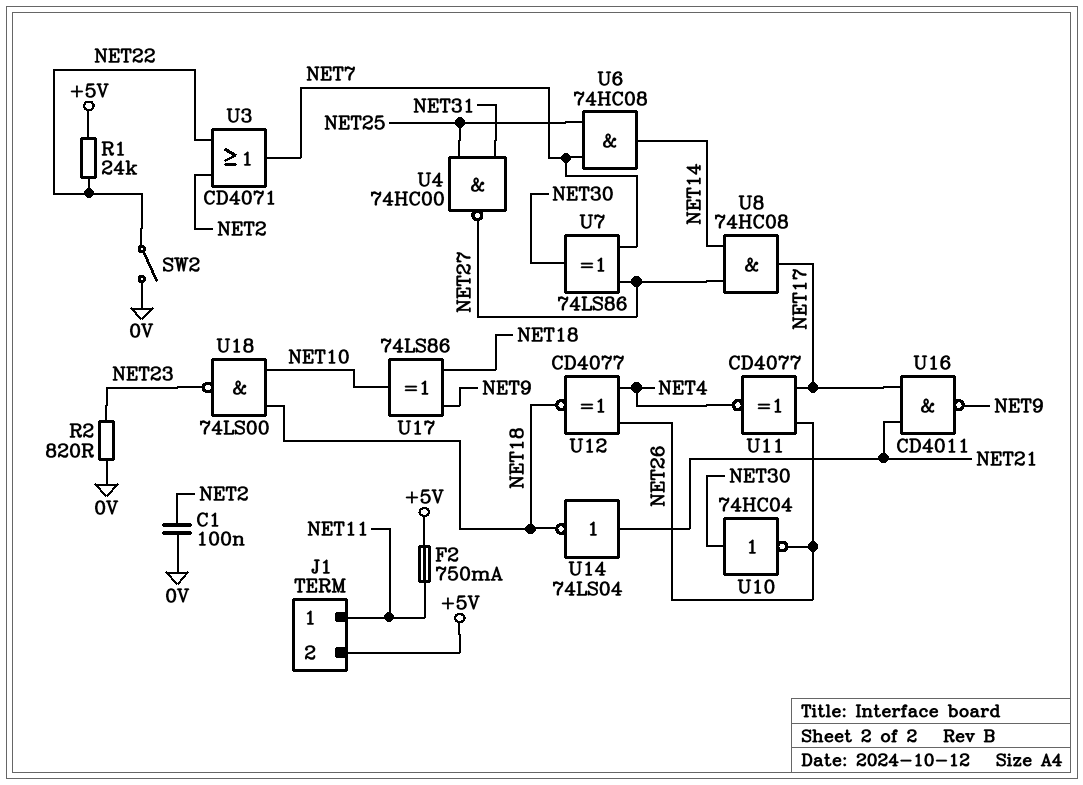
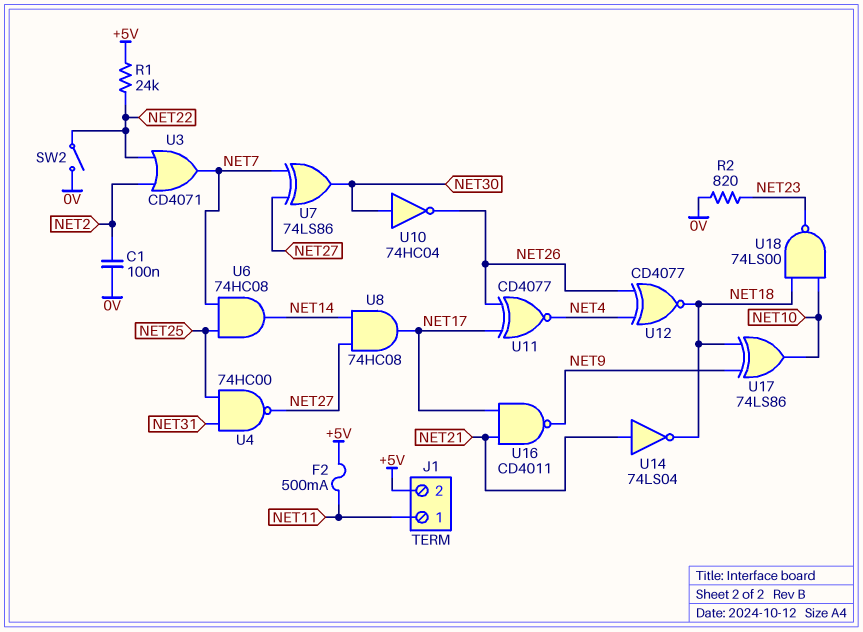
F2: 750mA (+5V, NET11) -> 500mA (+5V, NET11)

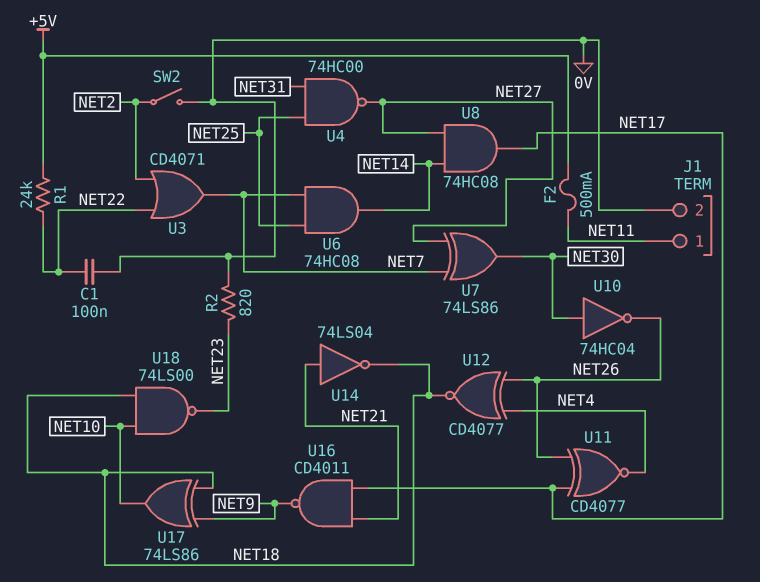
C1: 100nF (0V, NET2) -> 100nF (0V, NET22)
J1 pin 2: +5V -> 0V
SW2: switch (0V, NET22) -> switch (0V, NET2)

